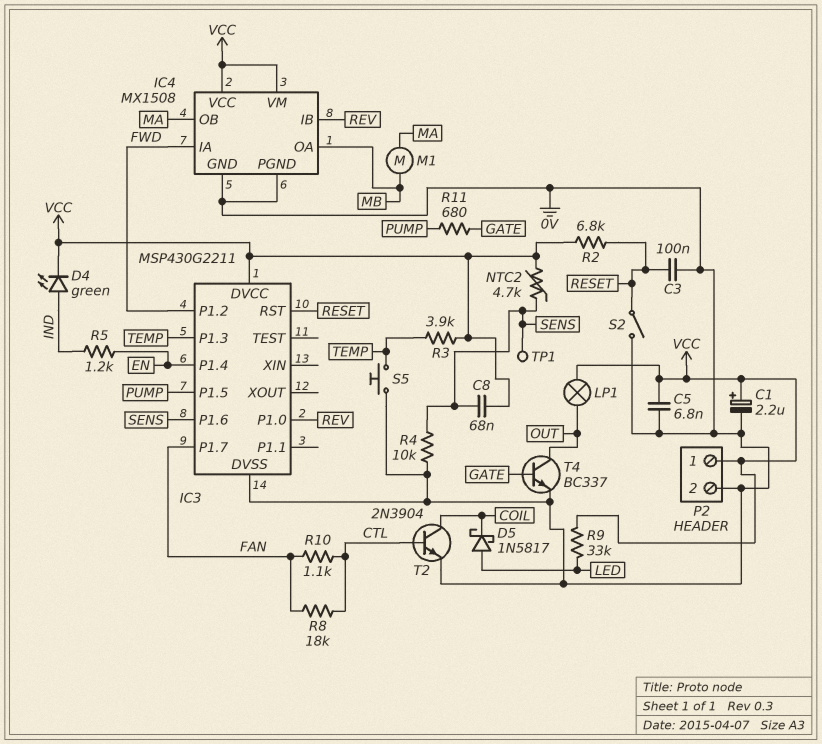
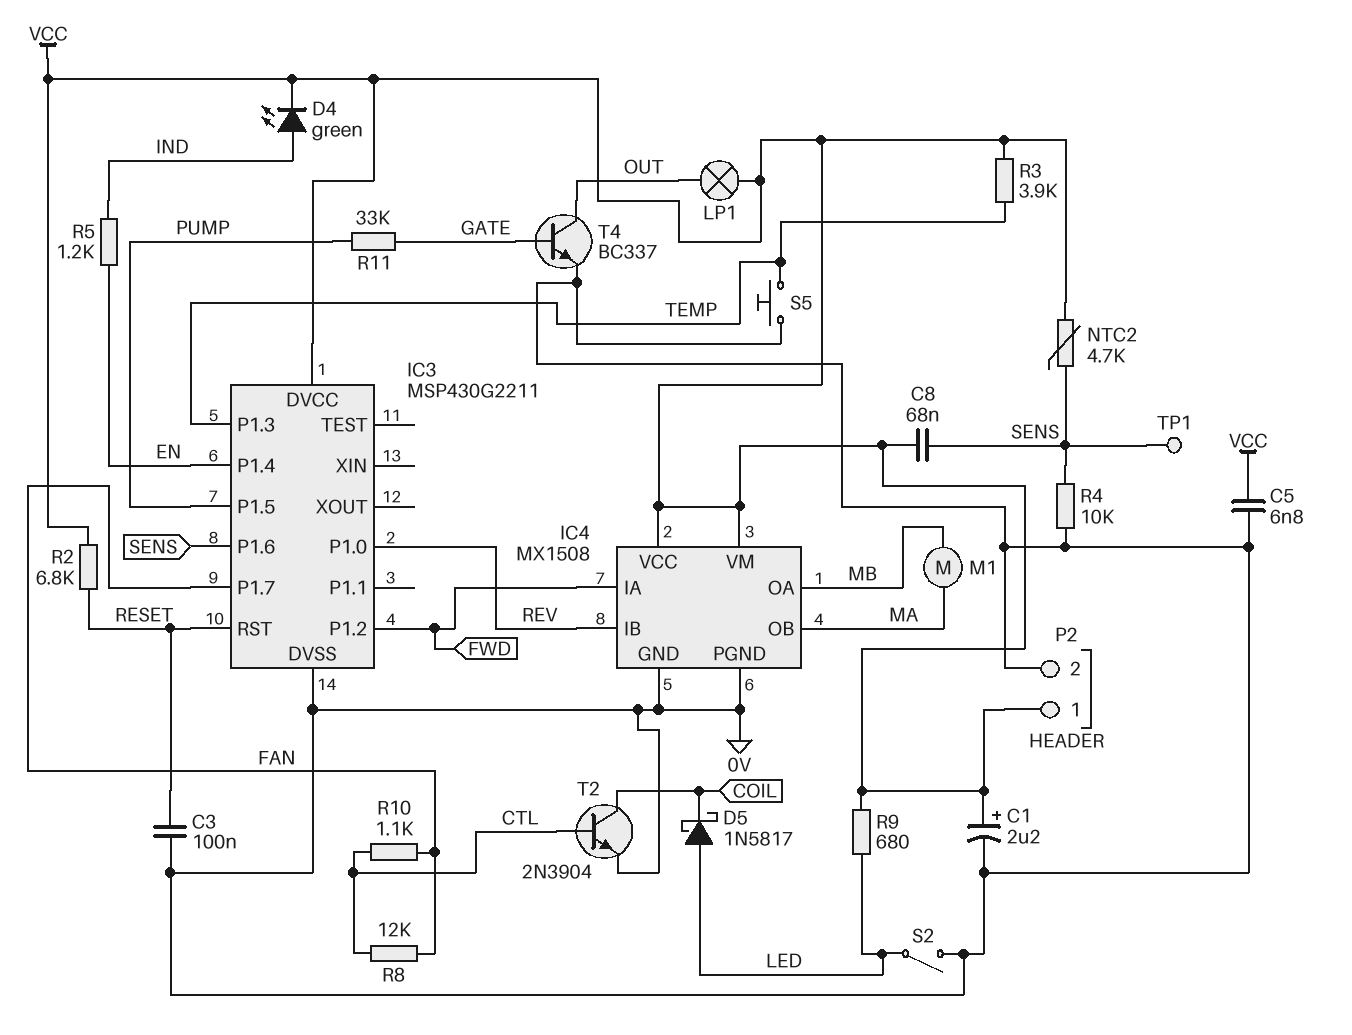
R8: 18k (CTL, FAN) -> 12k (CTL, FAN)
R9: 33k (LED, VCC) -> 680 (LED, VCC)
R11: 680 (GATE, PUMP) -> 33k (GATE, PUMP)
S2: switch (0V, RESET) -> switch (0V, LED)

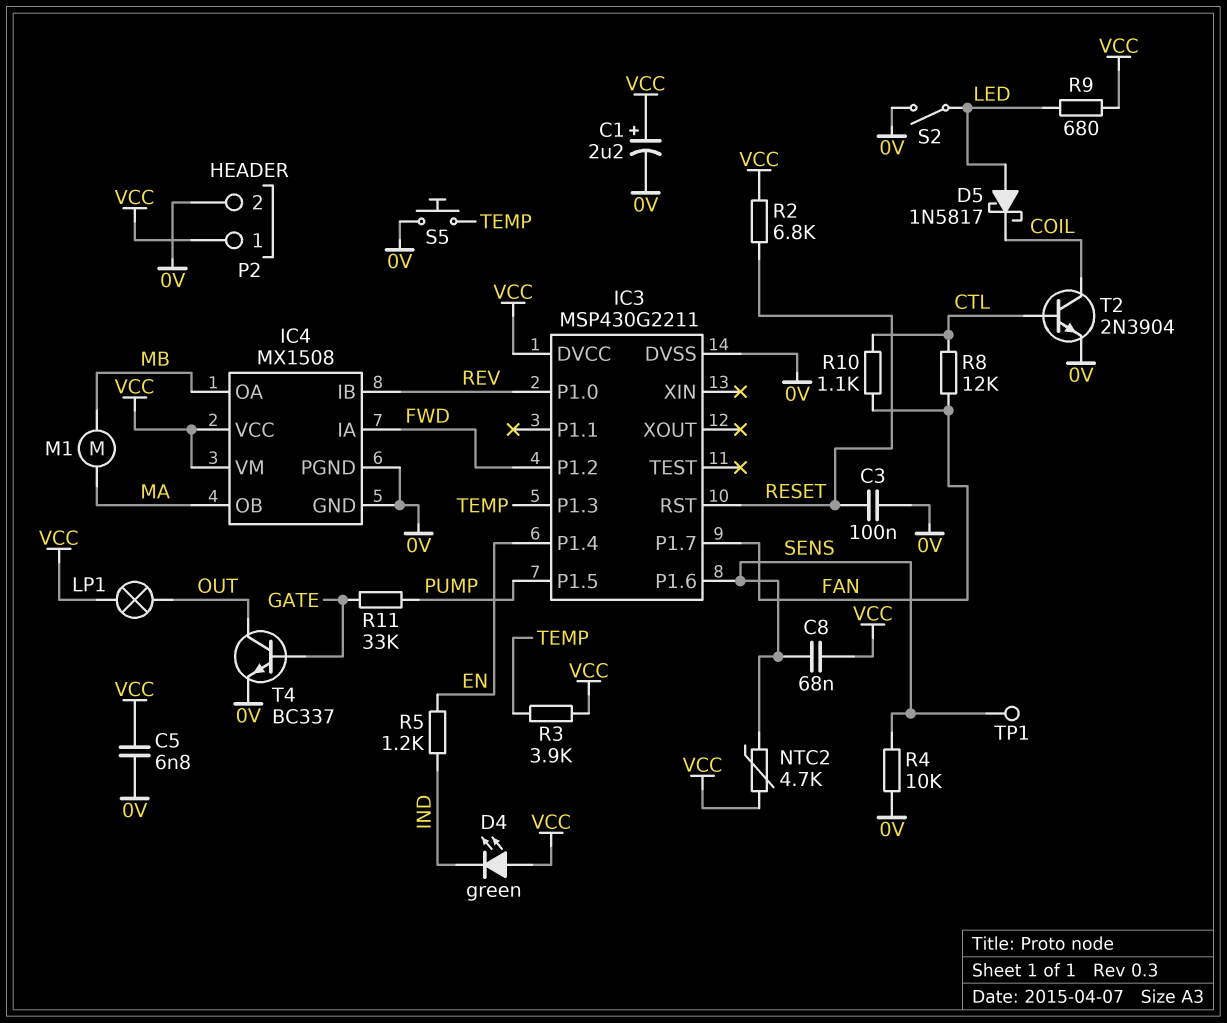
D4: LED green (A IND, K VCC) -> LED green (A VCC, K IND)

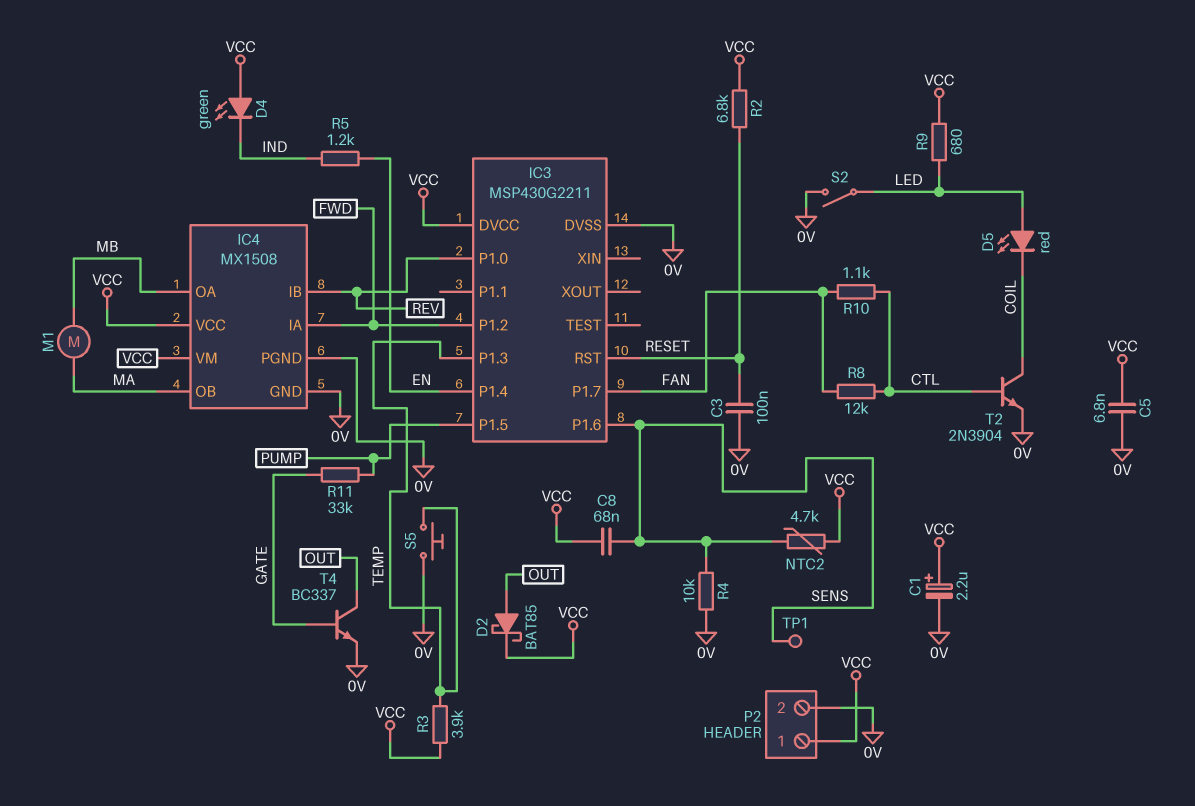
D2: none -> schottky BAT85 (A OUT, K VCC)
D5: schottky 1N5817 (A LED, K COIL) -> LED red (A LED, K COIL)
LP1: lamp (OUT, VCC) -> none

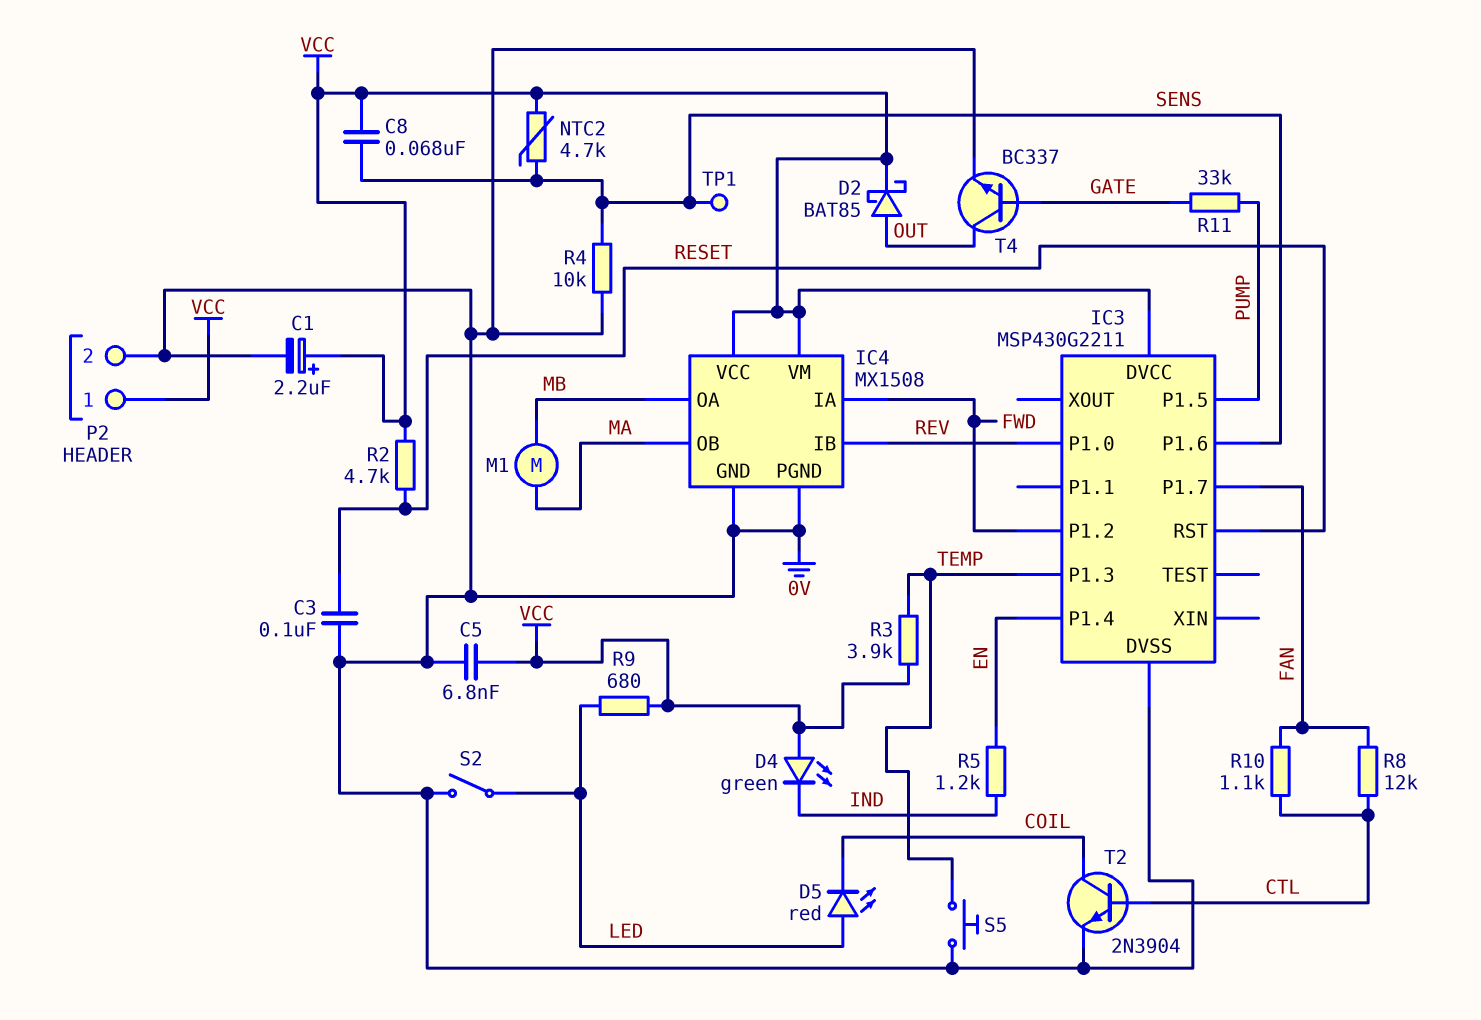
R2: 6.8k (RESET, VCC) -> 4.7k (RESET, VCC)

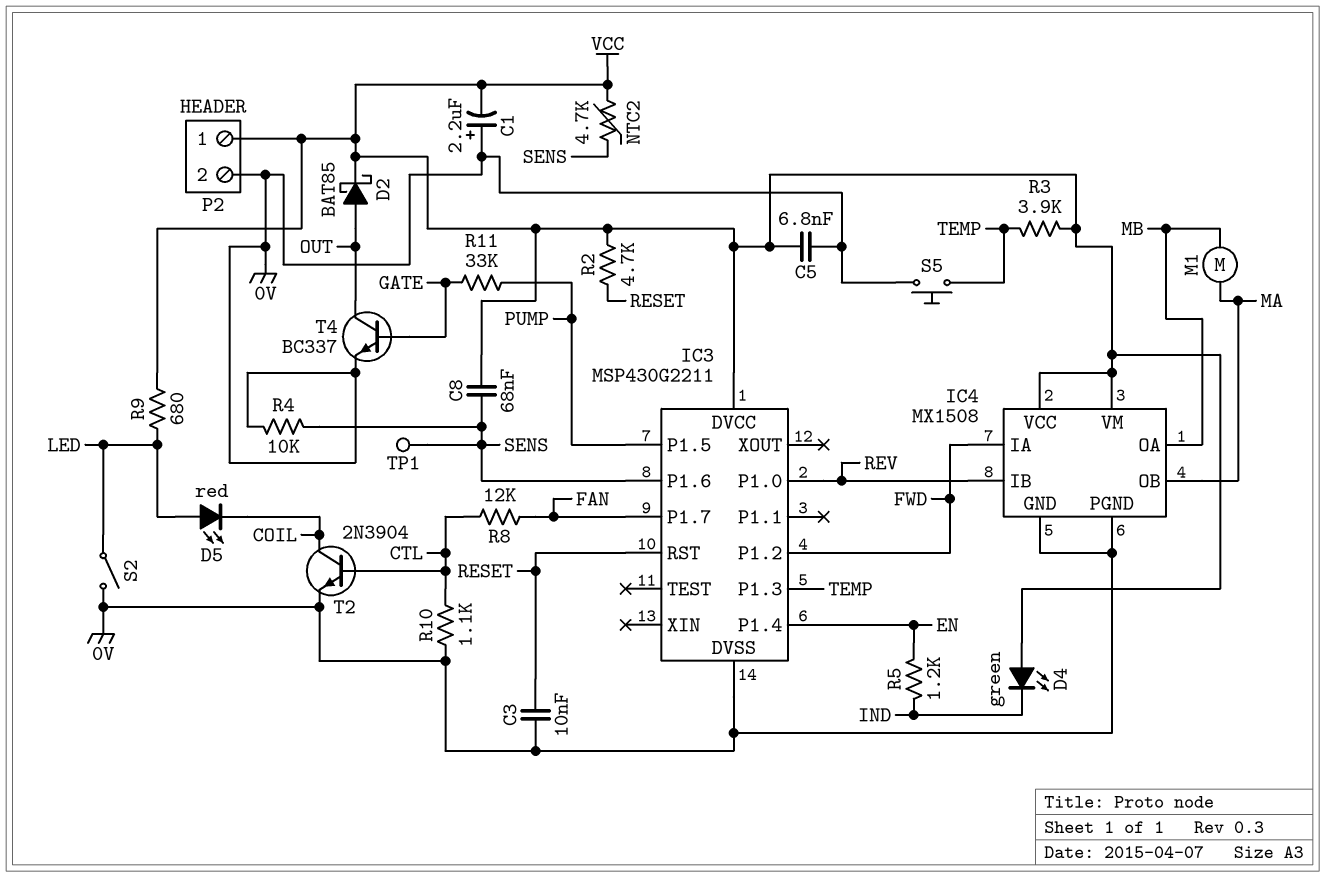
C1: 2.2uF (plus VCC, minus 0V) -> 2.2uF (plus 0V, minus VCC)
C3: 100nF (0V, RESET) -> 10nF (0V, RESET)
R10: 1.1k (CTL, FAN) -> 1.1k (0V, CTL)

